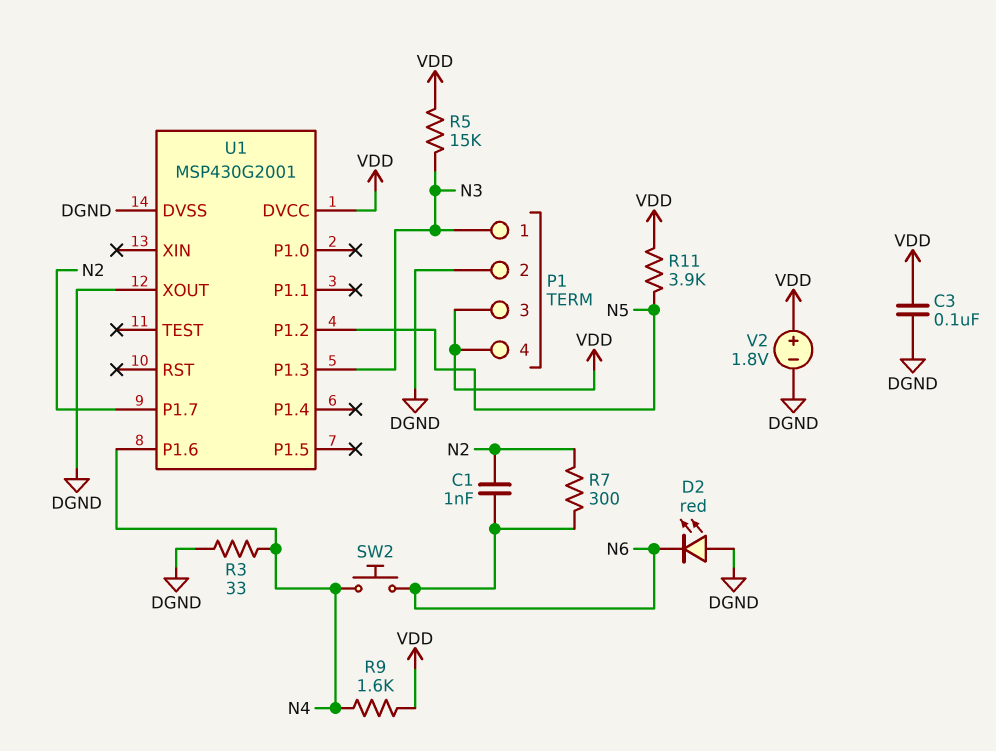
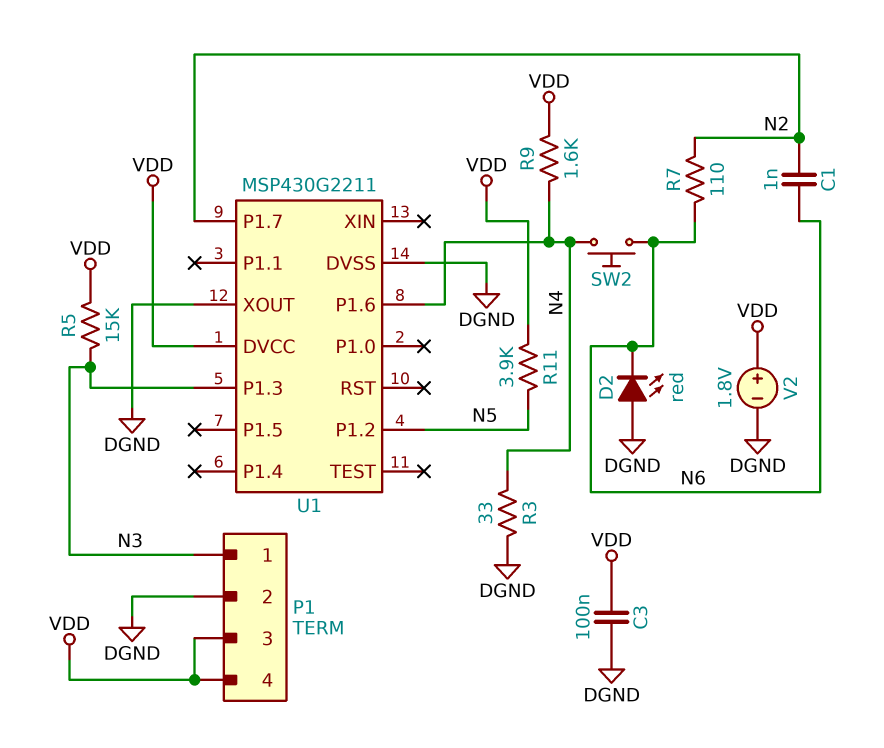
R7: 300 (N2, N6) -> 110 (N2, N6)
U1: MSP430G2001 -> MSP430G2211

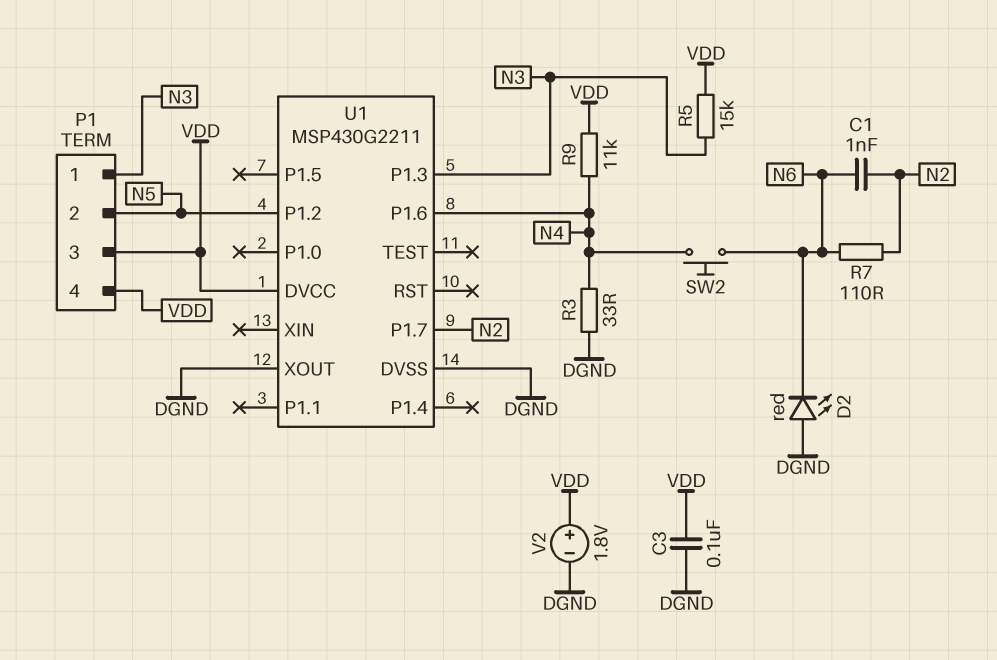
P1 pin 2: DGND -> N5
R9: 1.6k (N4, VDD) -> 11k (N4, VDD)
R11: 3.9k (N5, VDD) -> none

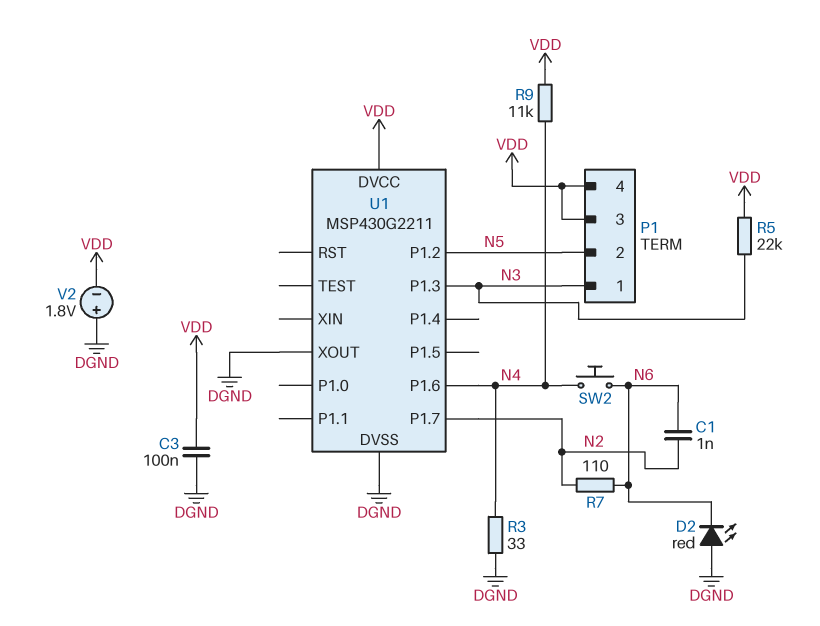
R5: 15k (N3, VDD) -> 22k (N3, VDD)
V2: 1.8V (plus VDD, minus DGND) -> 1.8V (plus DGND, minus VDD)

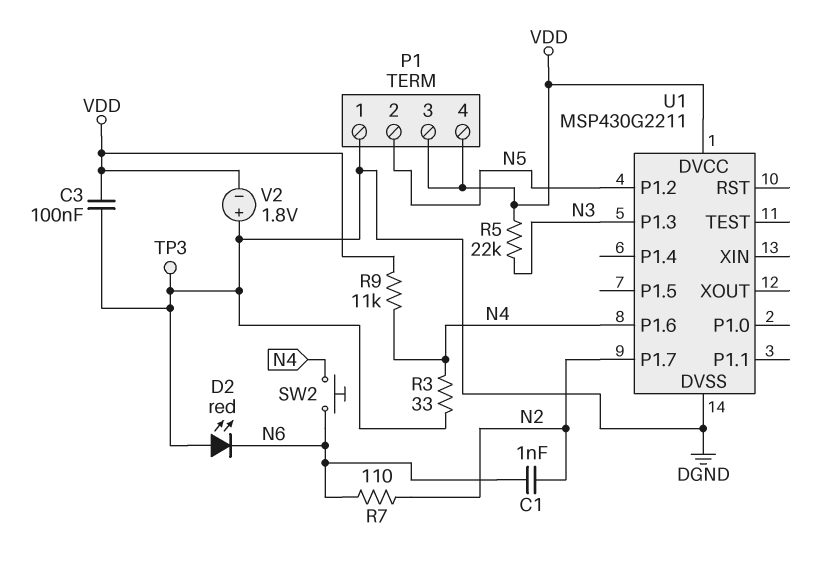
P1 pin 1: N3 -> DGND
TP3: none -> test point (DGND)
U1 pin XOUT: DGND -> none

